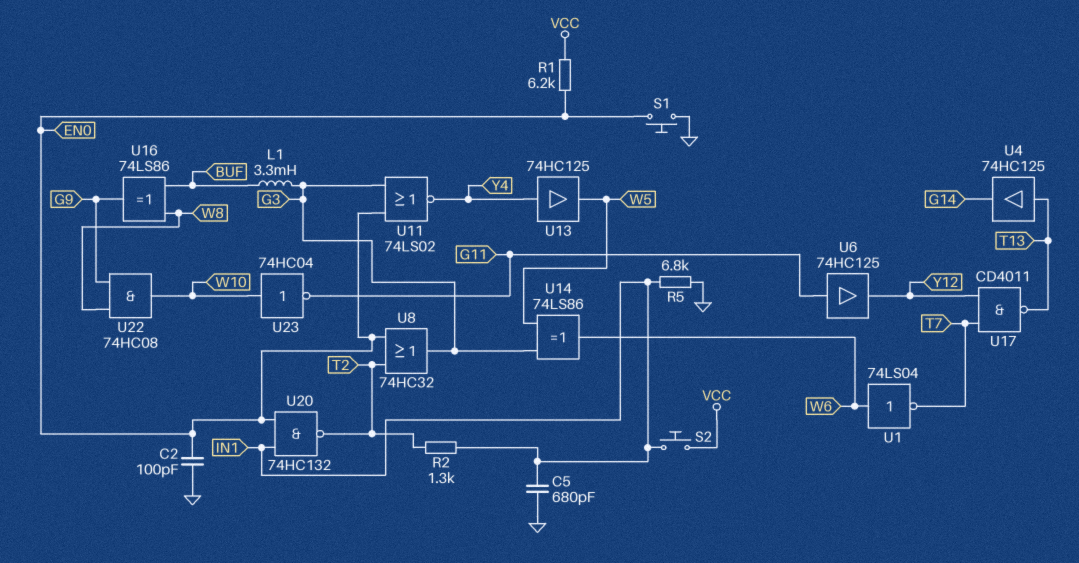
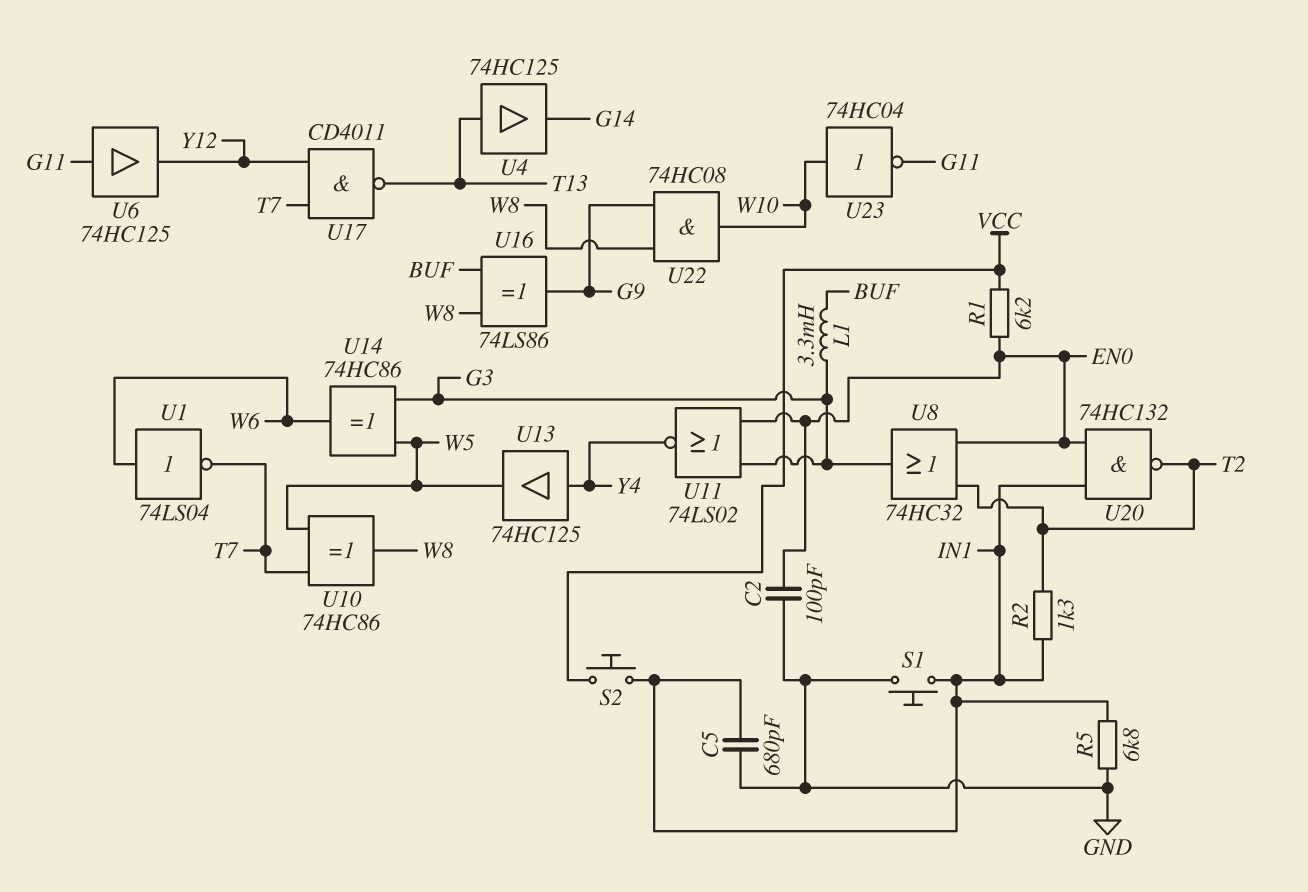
S1: button (EN0, GND) -> button (GND, IN1)
U10: none -> XOR 74HC86 (in T7, in W5, out W8)
U14: XOR 74LS86 (in G3, in W5, out W6) -> XOR 74HC86 (in G3, in W5, out W6)

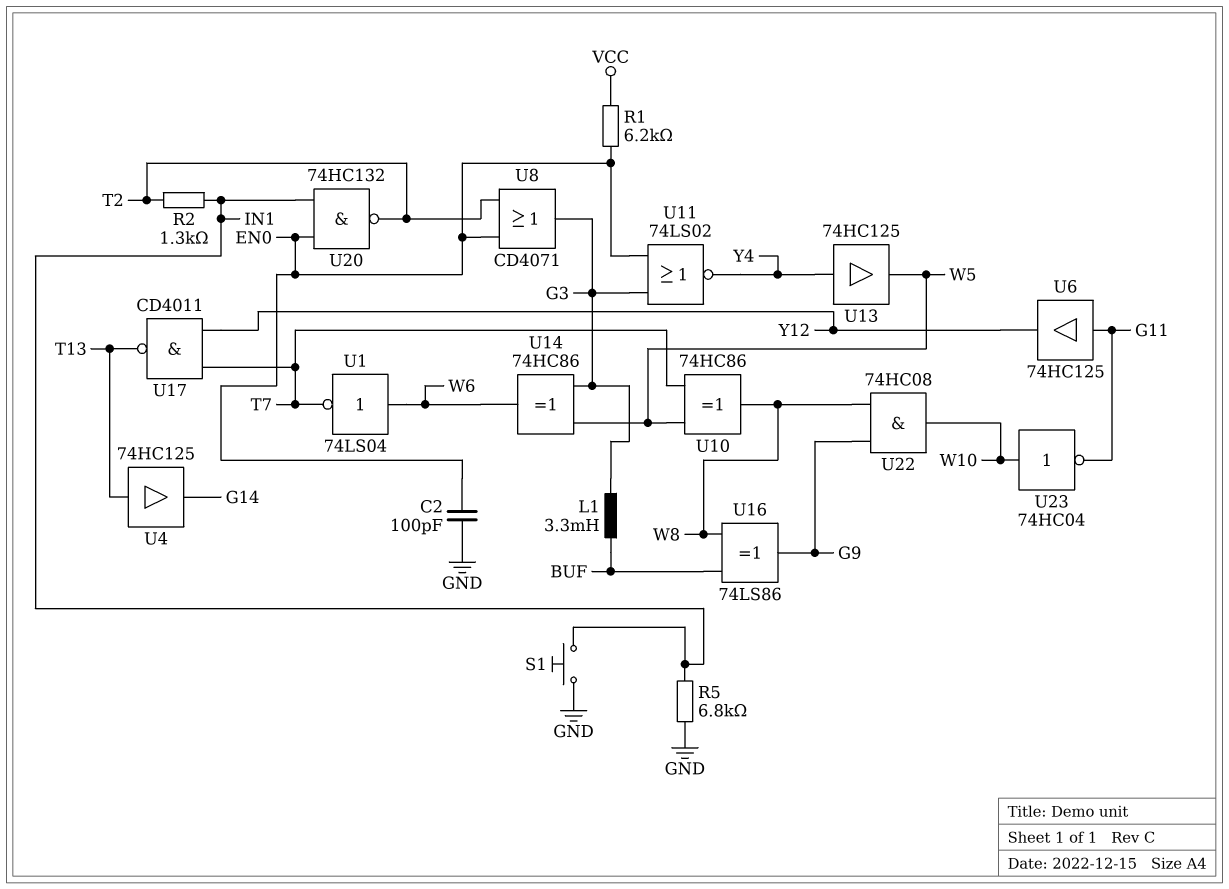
C5: 680pF (GND, IN1) -> none
S2: button (IN1, VCC) -> none
U8: OR 74HC32 (in EN0, in T2, out G3) -> OR CD4071 (in EN0, in T2, out G3)

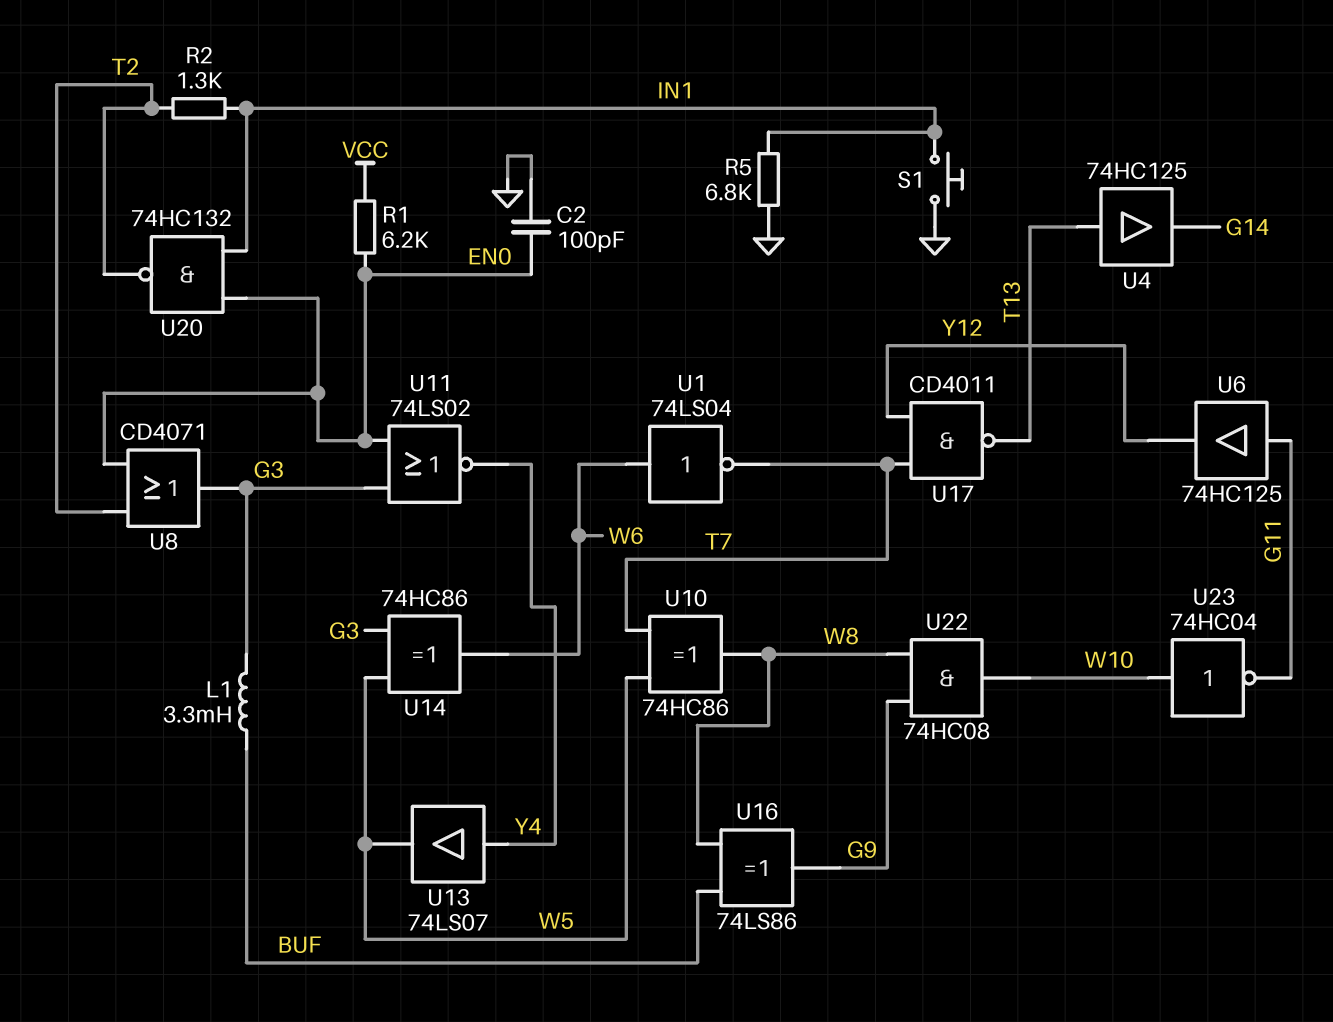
U13: buffer 74HC125 (in Y4, out W5) -> buffer 74LS07 (in Y4, out W5)

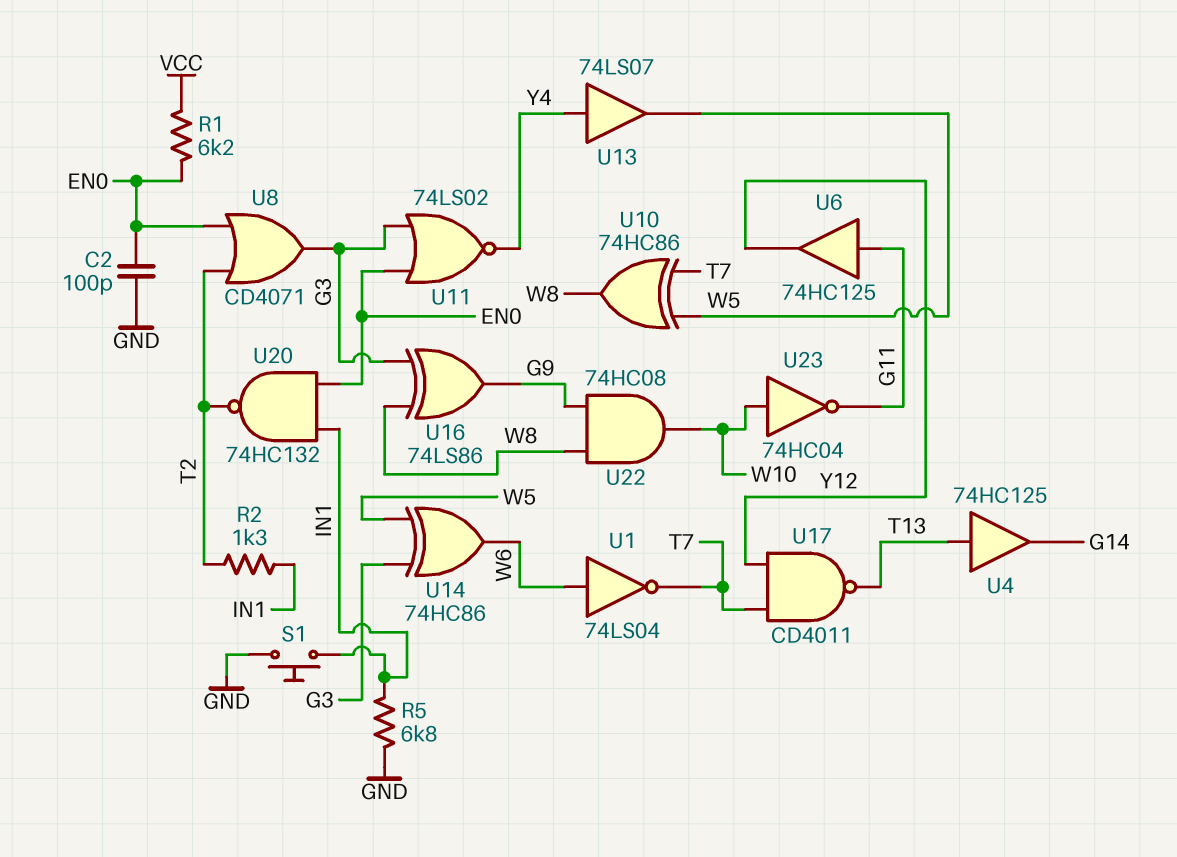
L1: 3.3mH (BUF, G3) -> none
U16: XOR 74LS86 (in BUF, in W8, out G9) -> XOR 74LS86 (in G3, in W8, out G9)

